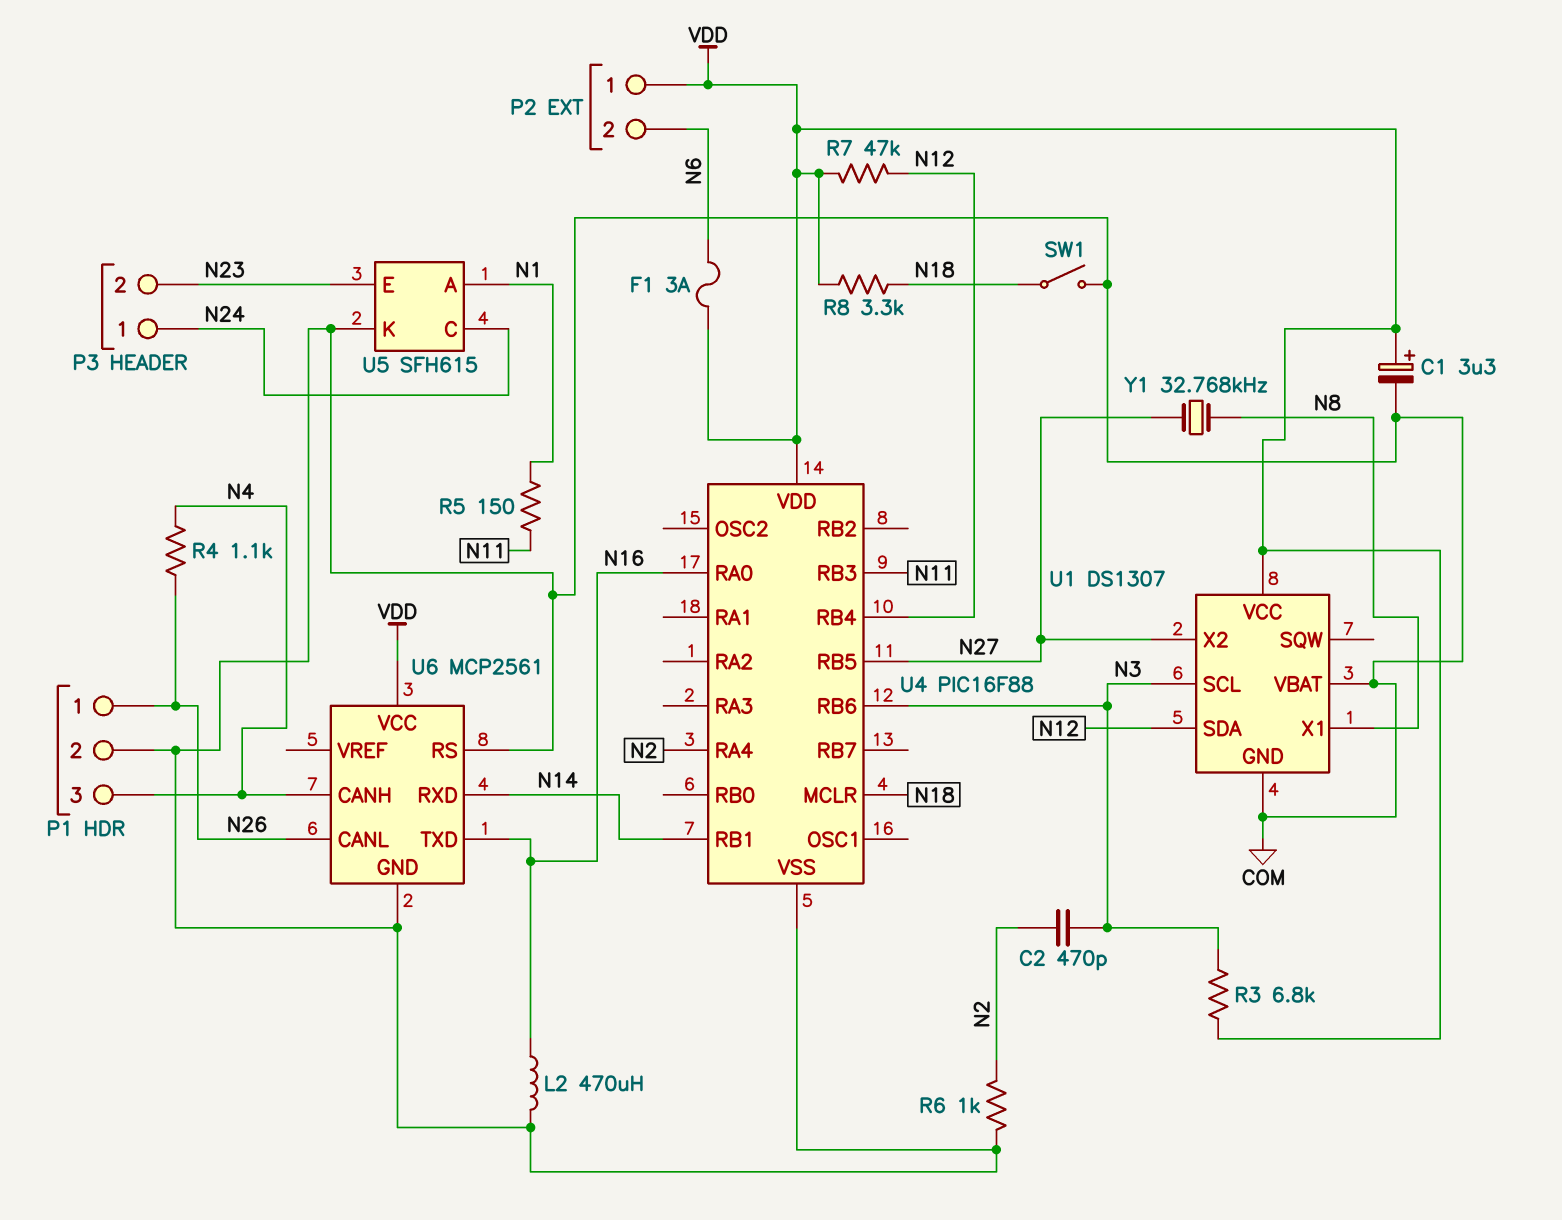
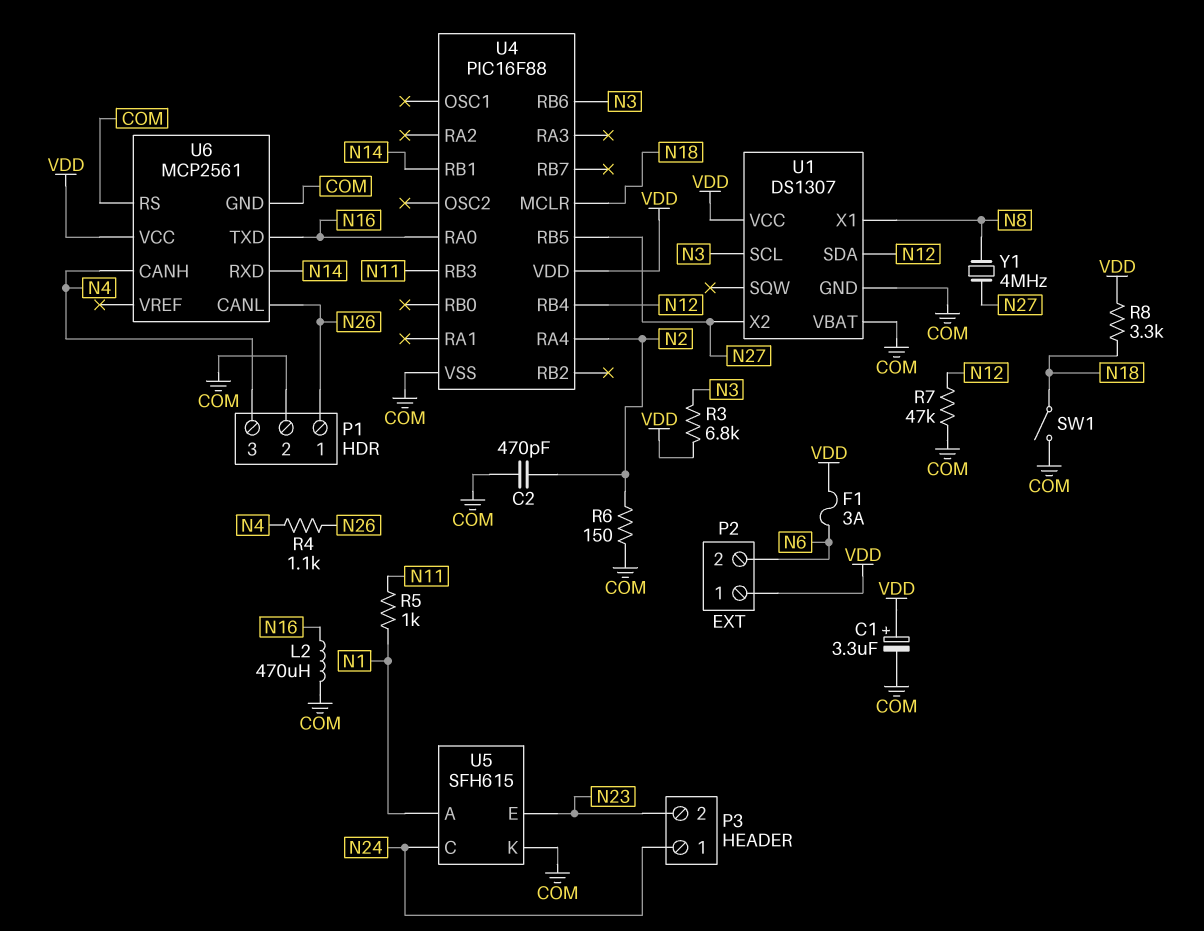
C2: 470pF (N2, N3) -> 470pF (COM, N2)
R5: 150 (N1, N11) -> 1k (N1, N11)
R6: 1k (COM, N2) -> 150 (COM, N2)
R7: 47k (N12, VDD) -> 47k (COM, N12)
Y1: 32.768kHz (N8, N27) -> 4MHz (N8, N27)

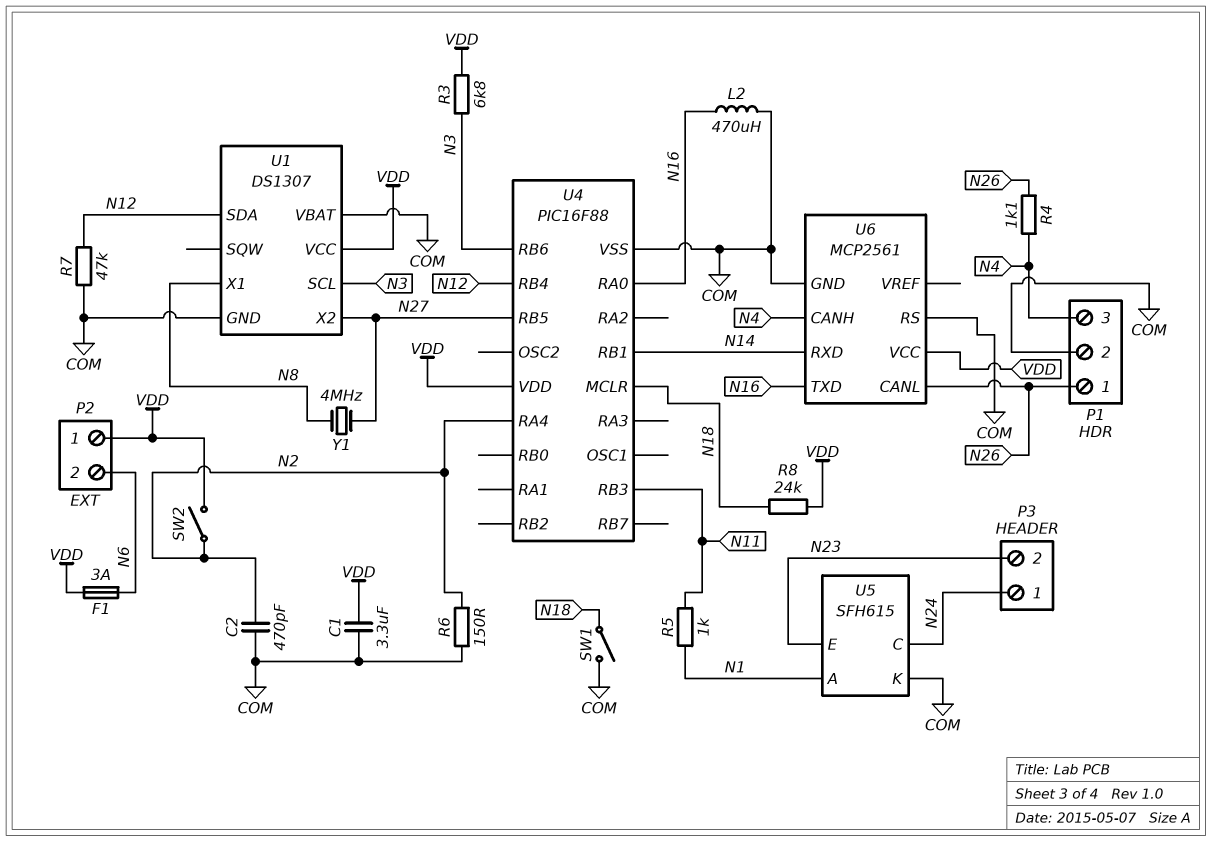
C1: 3.3uF (plus VDD, minus COM) -> 3.3uF (COM, VDD)
R8: 3.3k (N18, VDD) -> 24k (N18, VDD)
SW2: none -> switch (N2, VDD)

